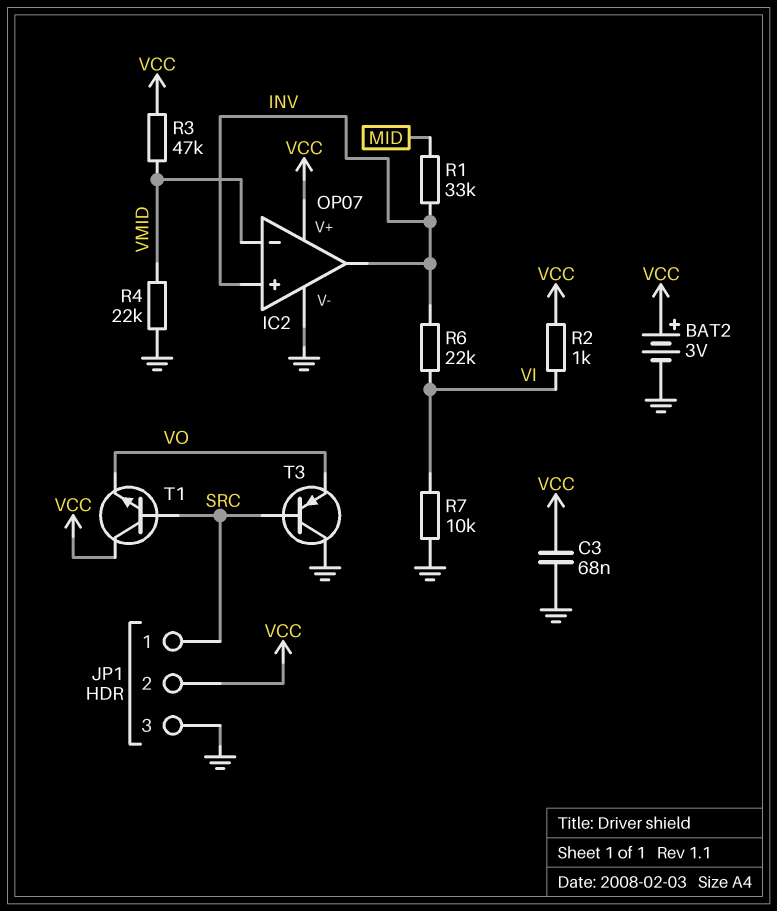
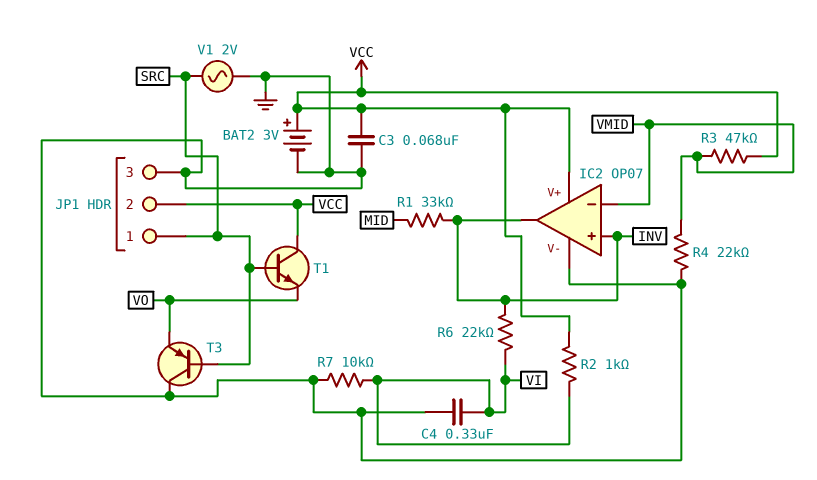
C4: none -> 330nF (GND, VI)
V1: none -> AC 2V (GND, SRC)

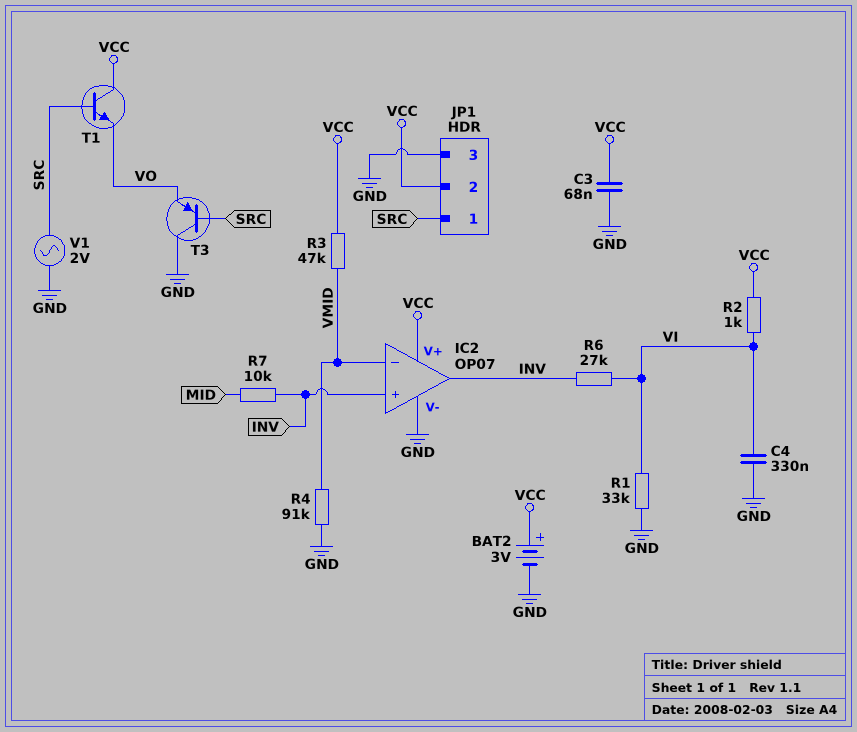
R1: 33k (INV, MID) -> 33k (GND, VI)
R4: 22k (GND, VMID) -> 91k (GND, VMID)
R6: 22k (INV, VI) -> 27k (INV, VI)
R7: 10k (GND, VI) -> 10k (INV, MID)

